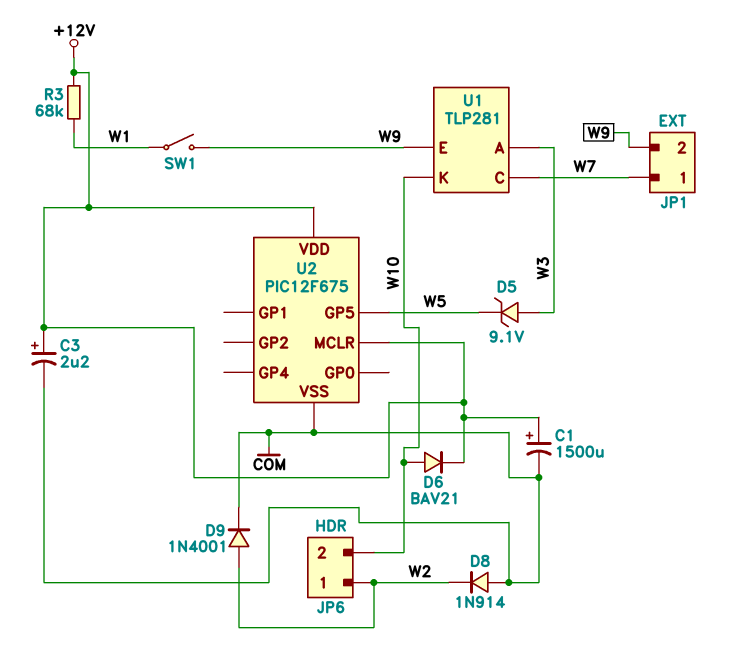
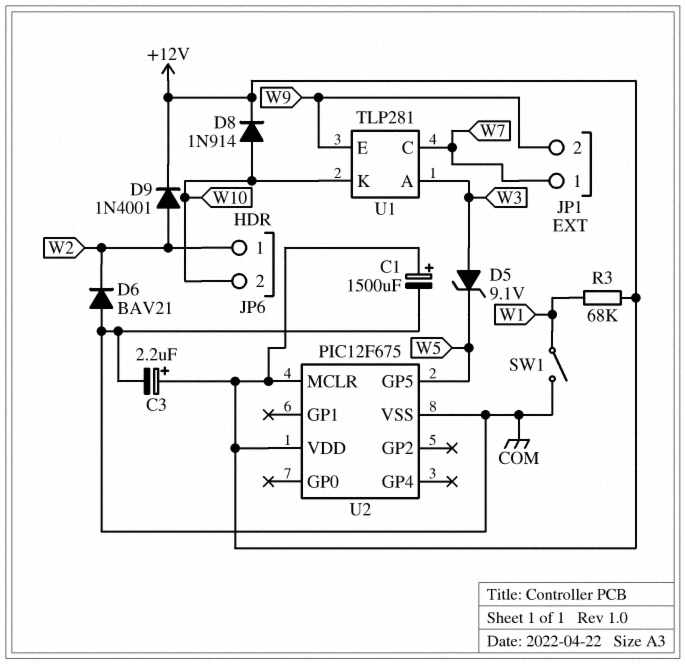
D6: diode BAV21 (A W10, K +12V) -> diode BAV21 (A COM, K W2)
D8: diode 1N914 (A COM, K W2) -> diode 1N914 (A W10, K +12V)
D9: diode 1N4001 (A W2, K COM) -> diode 1N4001 (A W2, K +12V)
SW1: switch (W1, W9) -> switch (COM, W1)

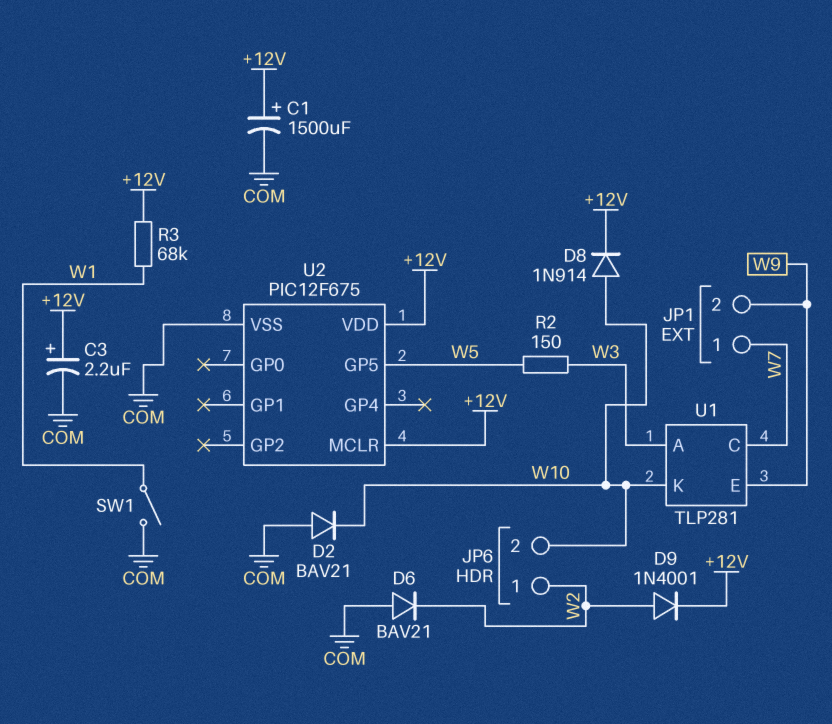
D2: none -> diode BAV21 (A COM, K W10)
D5: zener 9.1V (A W3, K W5) -> none
R2: none -> 150 (W3, W5)

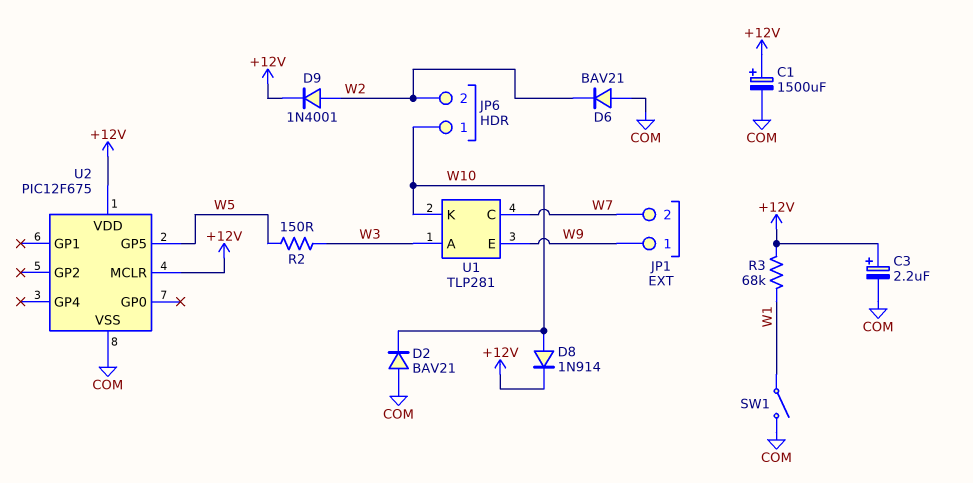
JP1 pin 1: W7 -> W9
JP1 pin 2: W9 -> W7
JP6 pin 1: W2 -> W10
JP6 pin 2: W10 -> W2

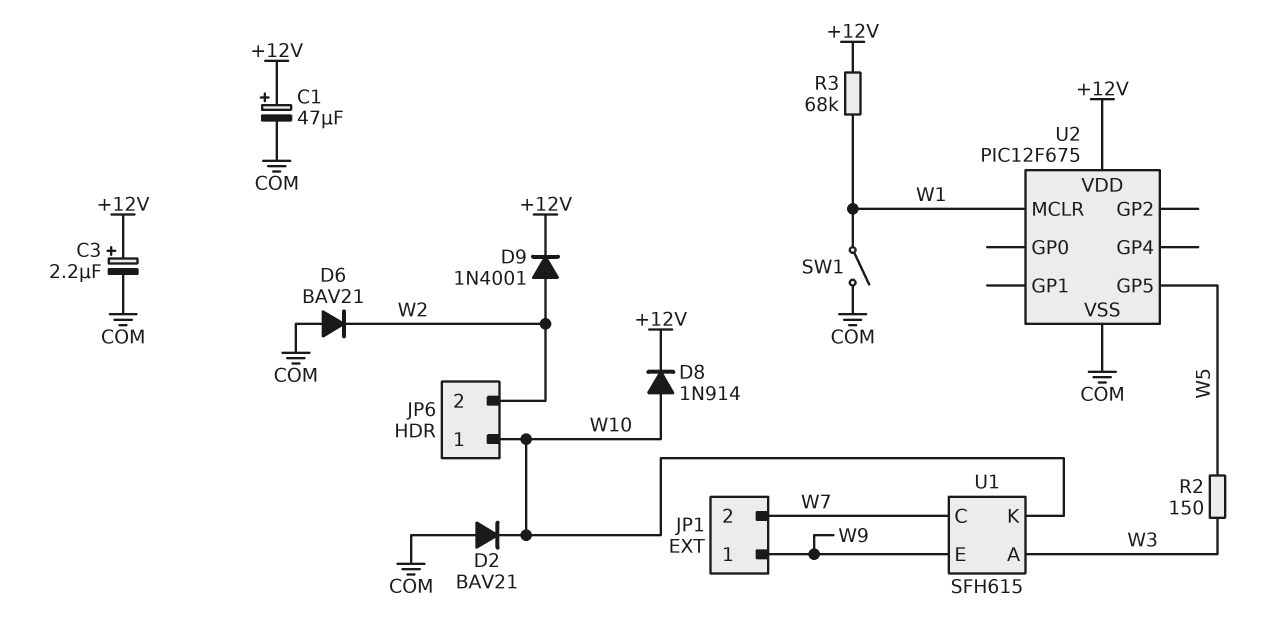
C1: 1500uF (plus +12V, minus COM) -> 47uF (plus +12V, minus COM)
U1: TLP281 -> SFH615
U2 pin MCLR: +12V -> W1

